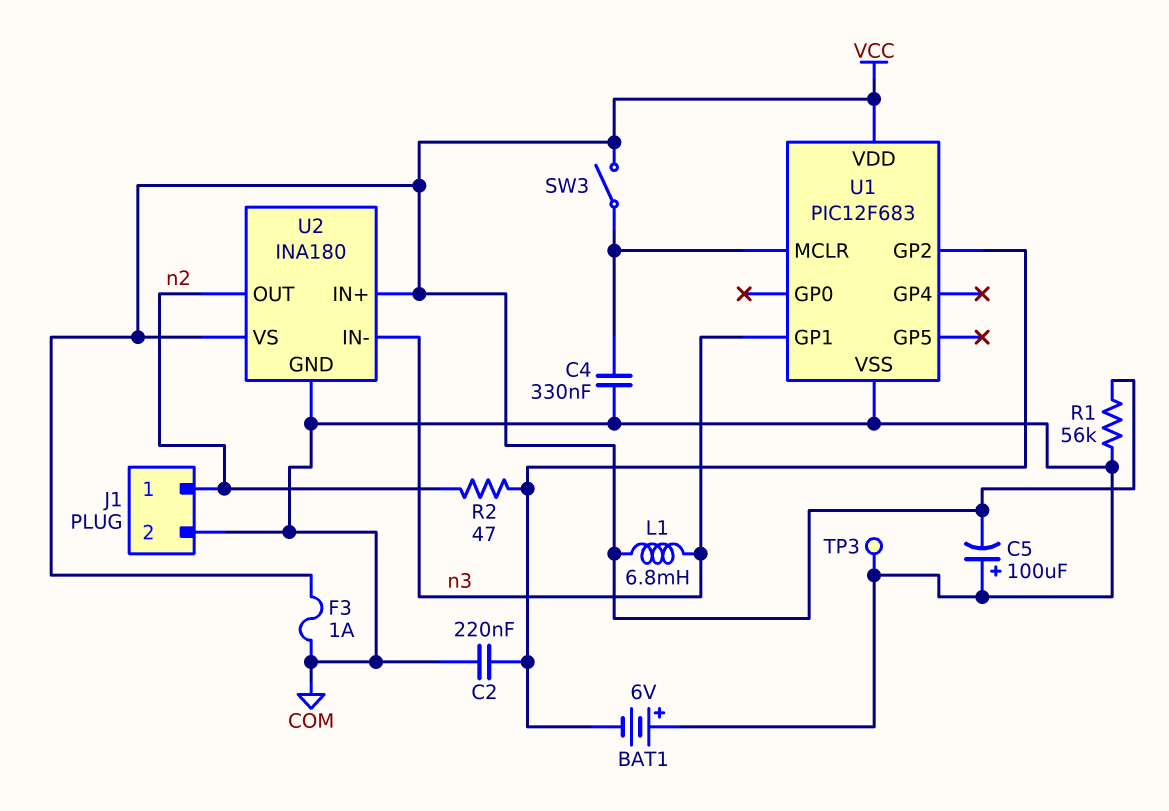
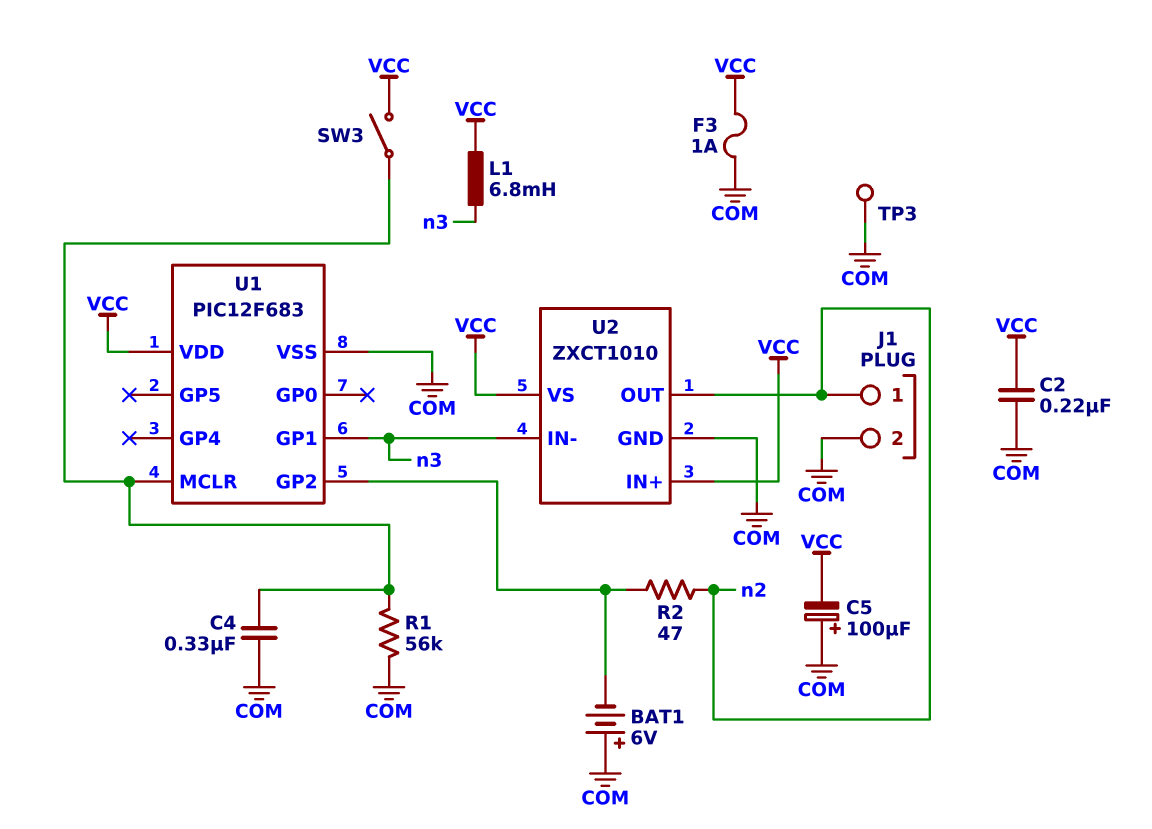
C2: 220nF (COM, U1/GP2) -> 220nF (COM, VCC)
R1: 56k (COM, VCC) -> 56k (COM, U1/MCLR)
U2: INA180 -> ZXCT1010

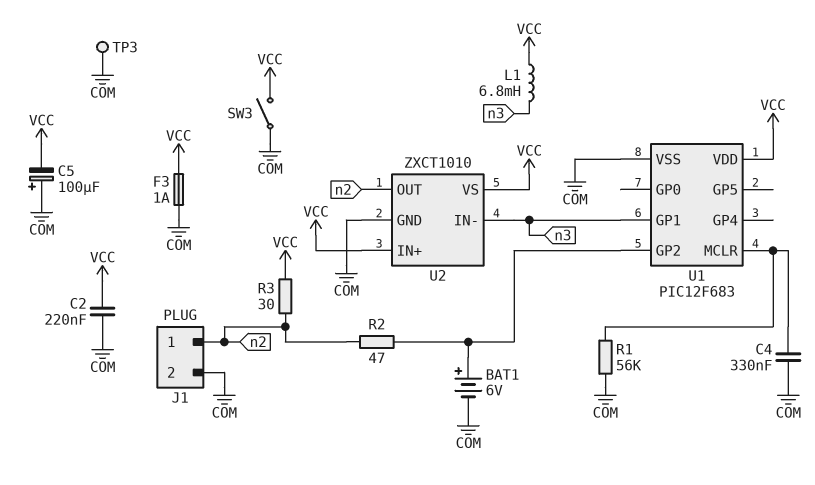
BAT1: 6V (plus COM, minus U1/GP2) -> 6V (plus U1/GP2, minus COM)
R3: none -> 30 (VCC, n2)
SW3: switch (U1/MCLR, VCC) -> switch (COM, VCC)

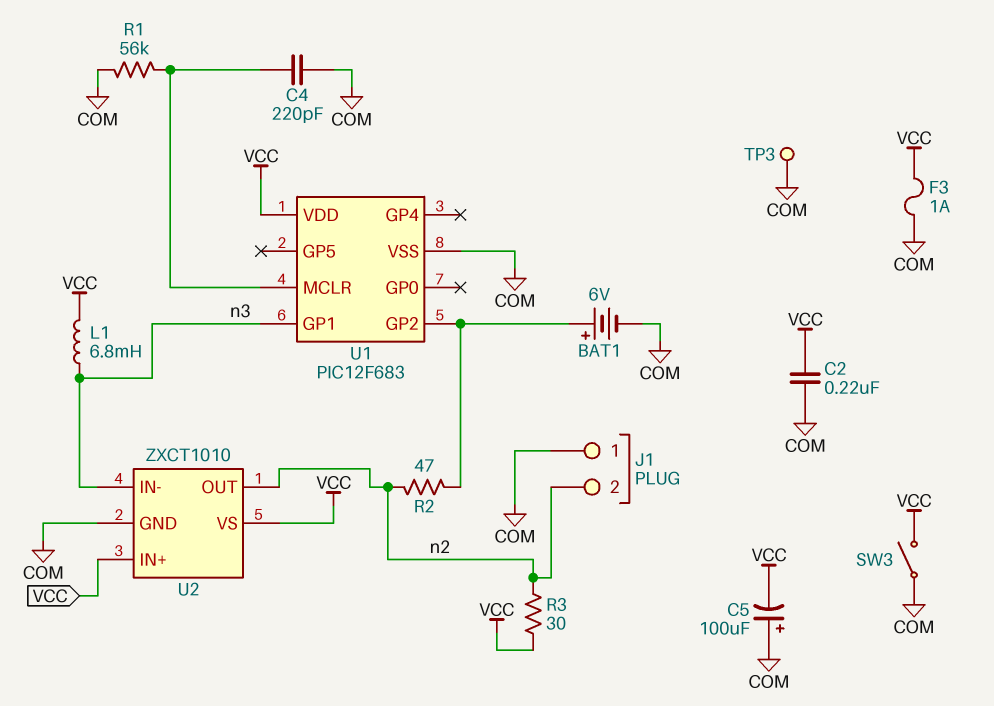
C4: 330nF (COM, U1/MCLR) -> 220pF (COM, U1/MCLR)
J1 pin 1: n2 -> COM
J1 pin 2: COM -> n2

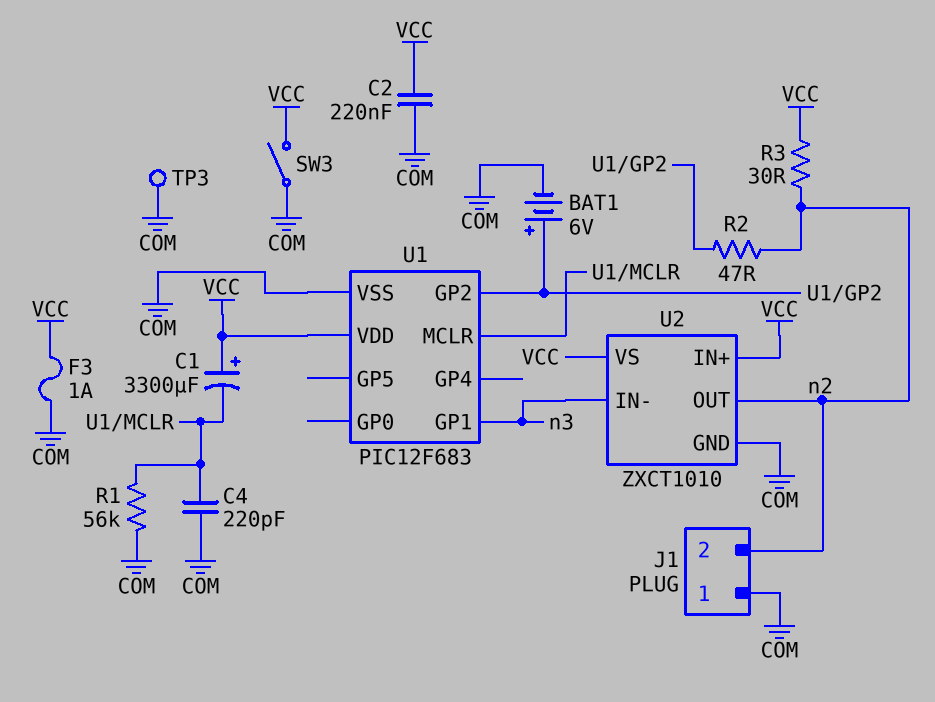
C1: none -> 3300uF (plus VCC, minus U1/MCLR)
C5: 100uF (plus COM, minus VCC) -> none
L1: 6.8mH (VCC, n3) -> none

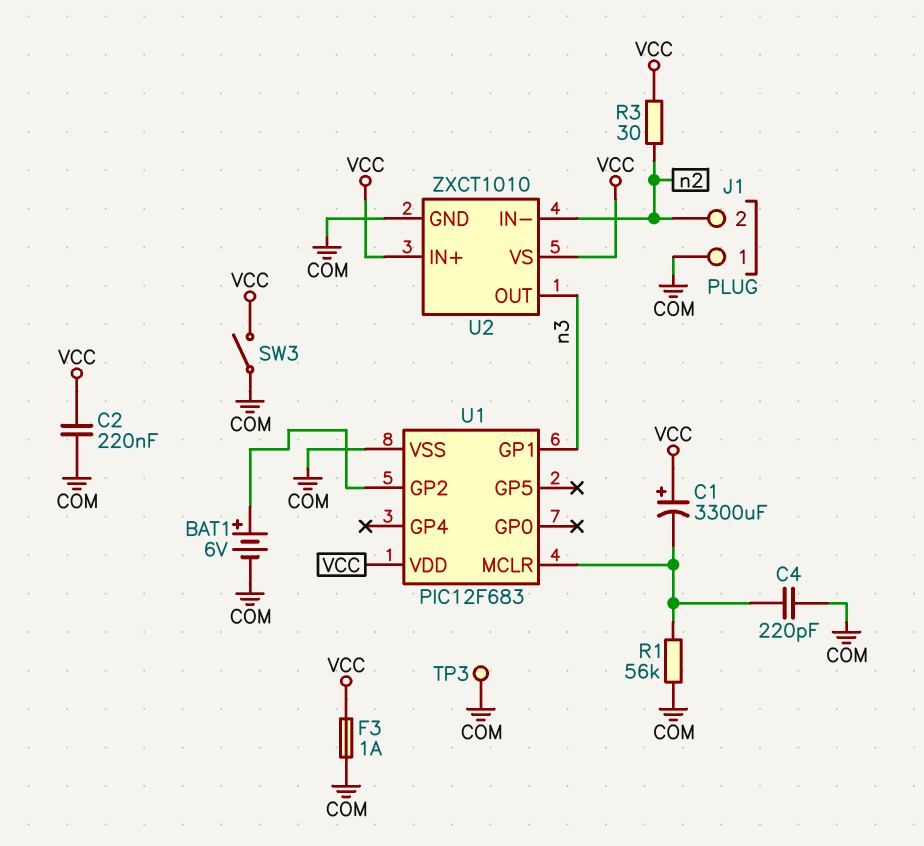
R2: 47 (U1/GP2, n2) -> none
U2 pin IN-: n3 -> n2
U2 pin OUT: n2 -> n3

